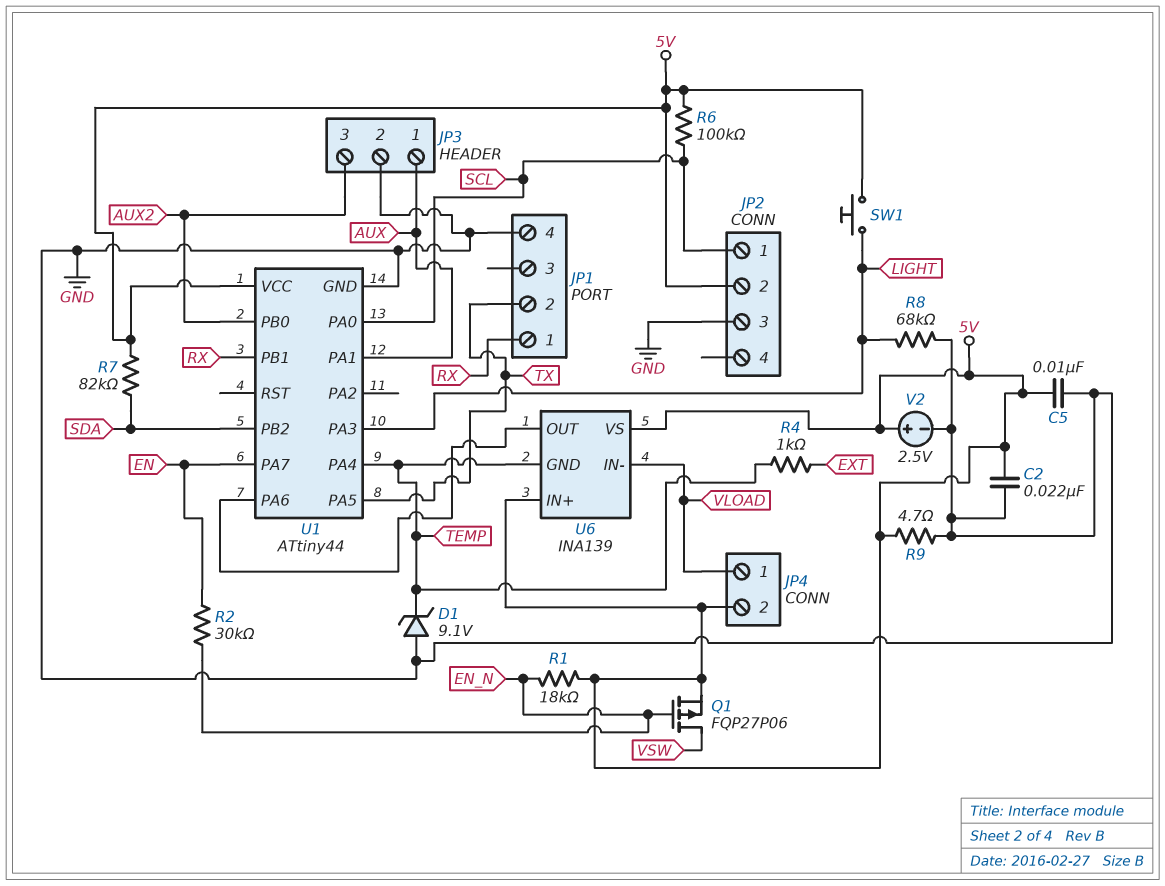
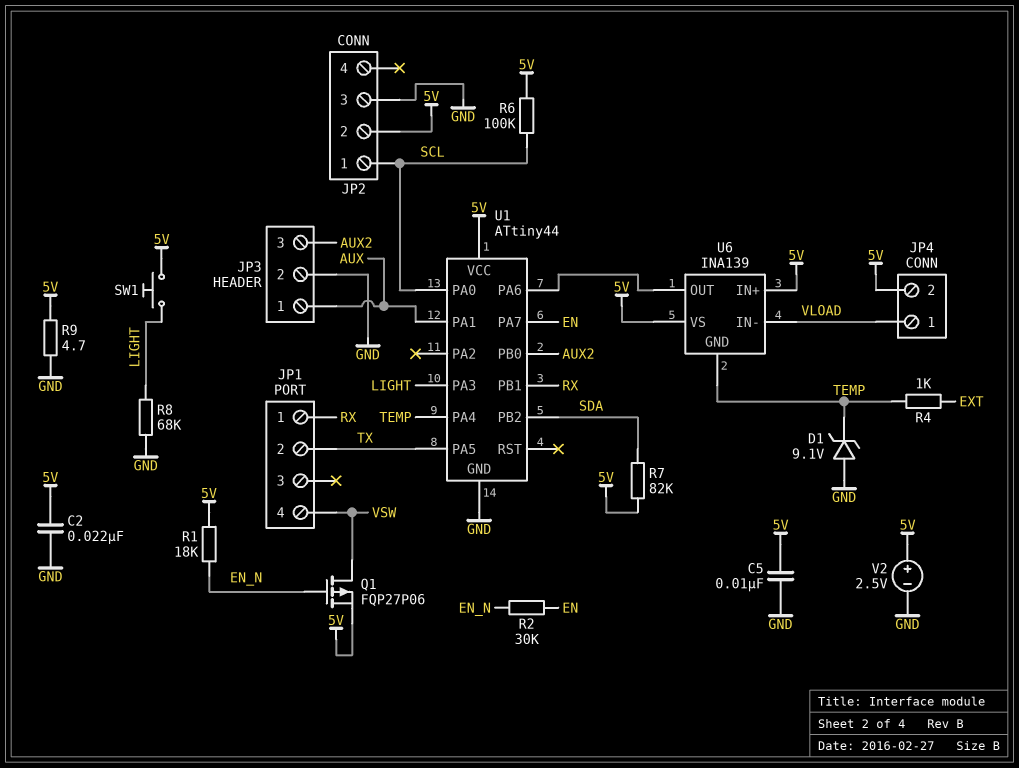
JP1 pin 4: GND -> VSW

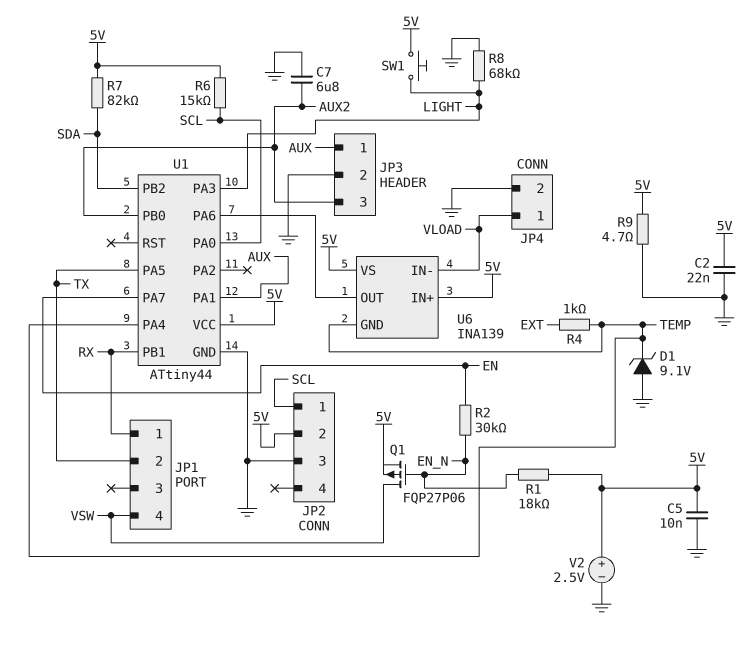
C7: none -> 6.8uF (AUX2, GND)
JP4 pin 2: 5V -> GND
R6: 100k (5V, SCL) -> 15k (5V, SCL)

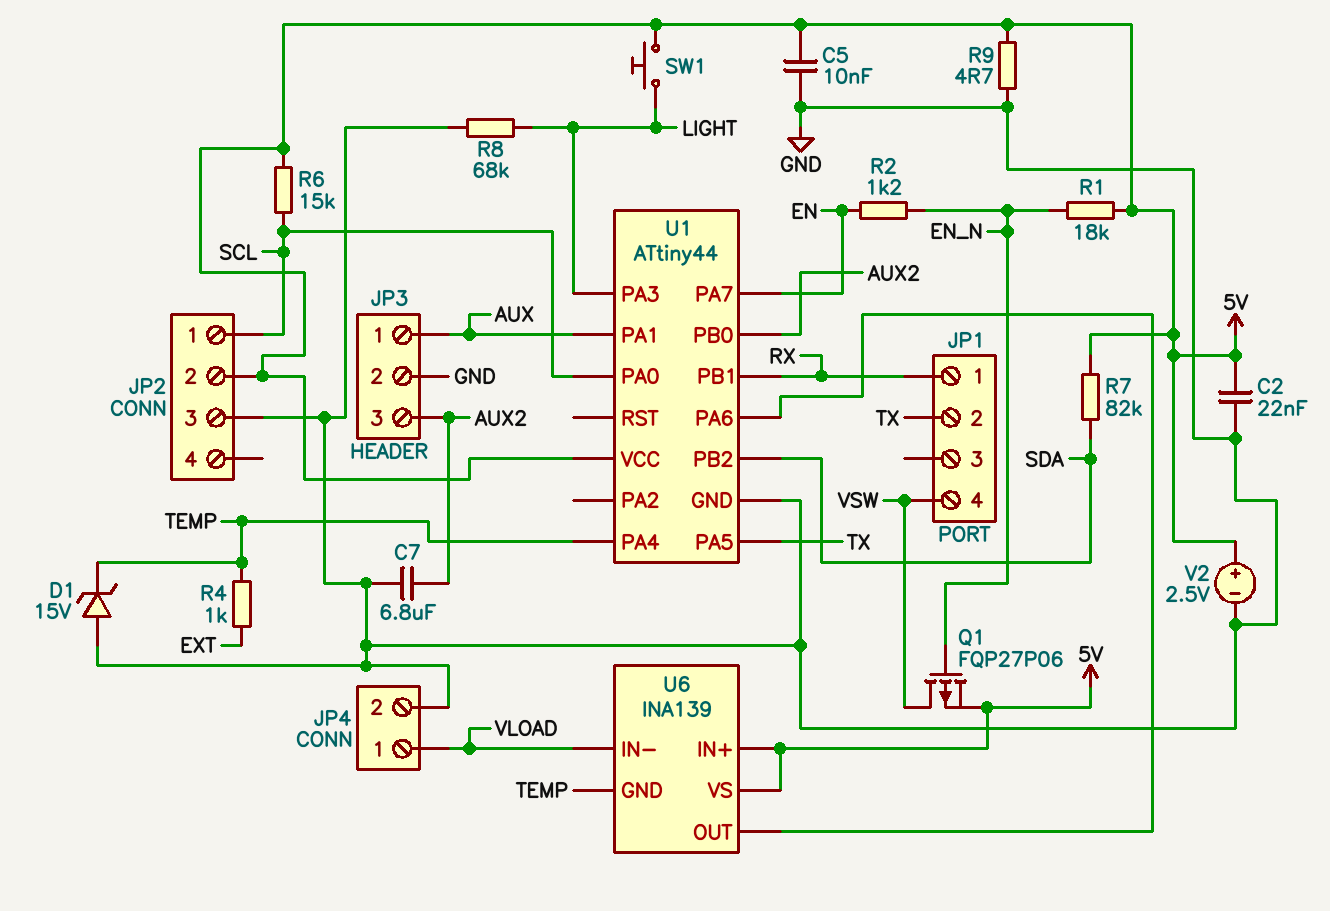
D1: zener 9.1V (A GND, K TEMP) -> zener 15V (A GND, K TEMP)
R2: 30k (EN, EN_N) -> 1.2k (EN, EN_N)

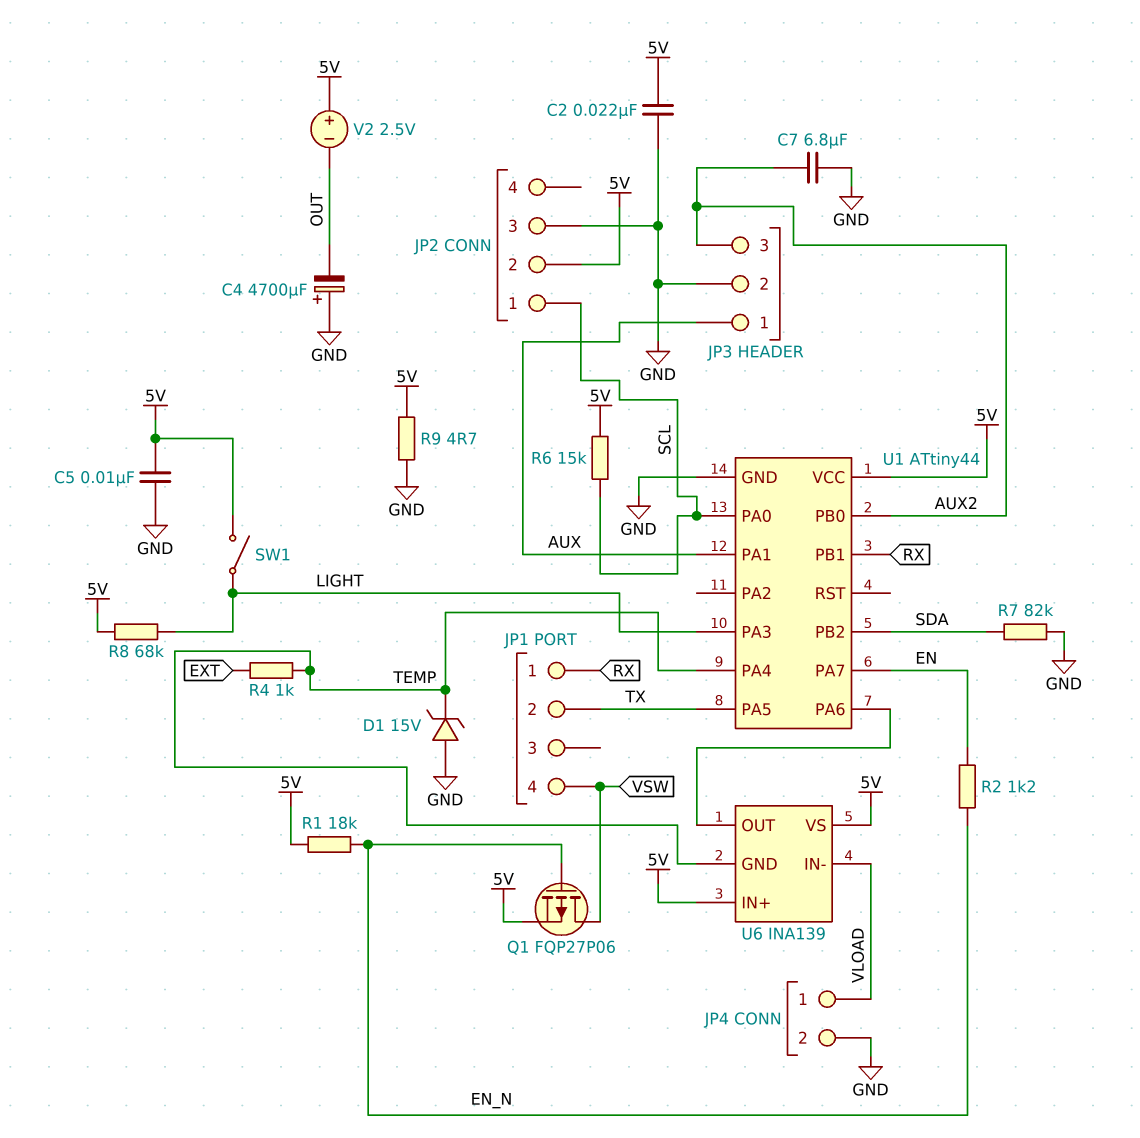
C4: none -> 4700uF (plus GND, minus OUT)
R7: 82k (5V, SDA) -> 82k (GND, SDA)
R8: 68k (GND, LIGHT) -> 68k (5V, LIGHT)
SW1: button (5V, LIGHT) -> switch (5V, LIGHT)
V2: 2.5V (plus 5V, minus GND) -> 2.5V (plus 5V, minus OUT)

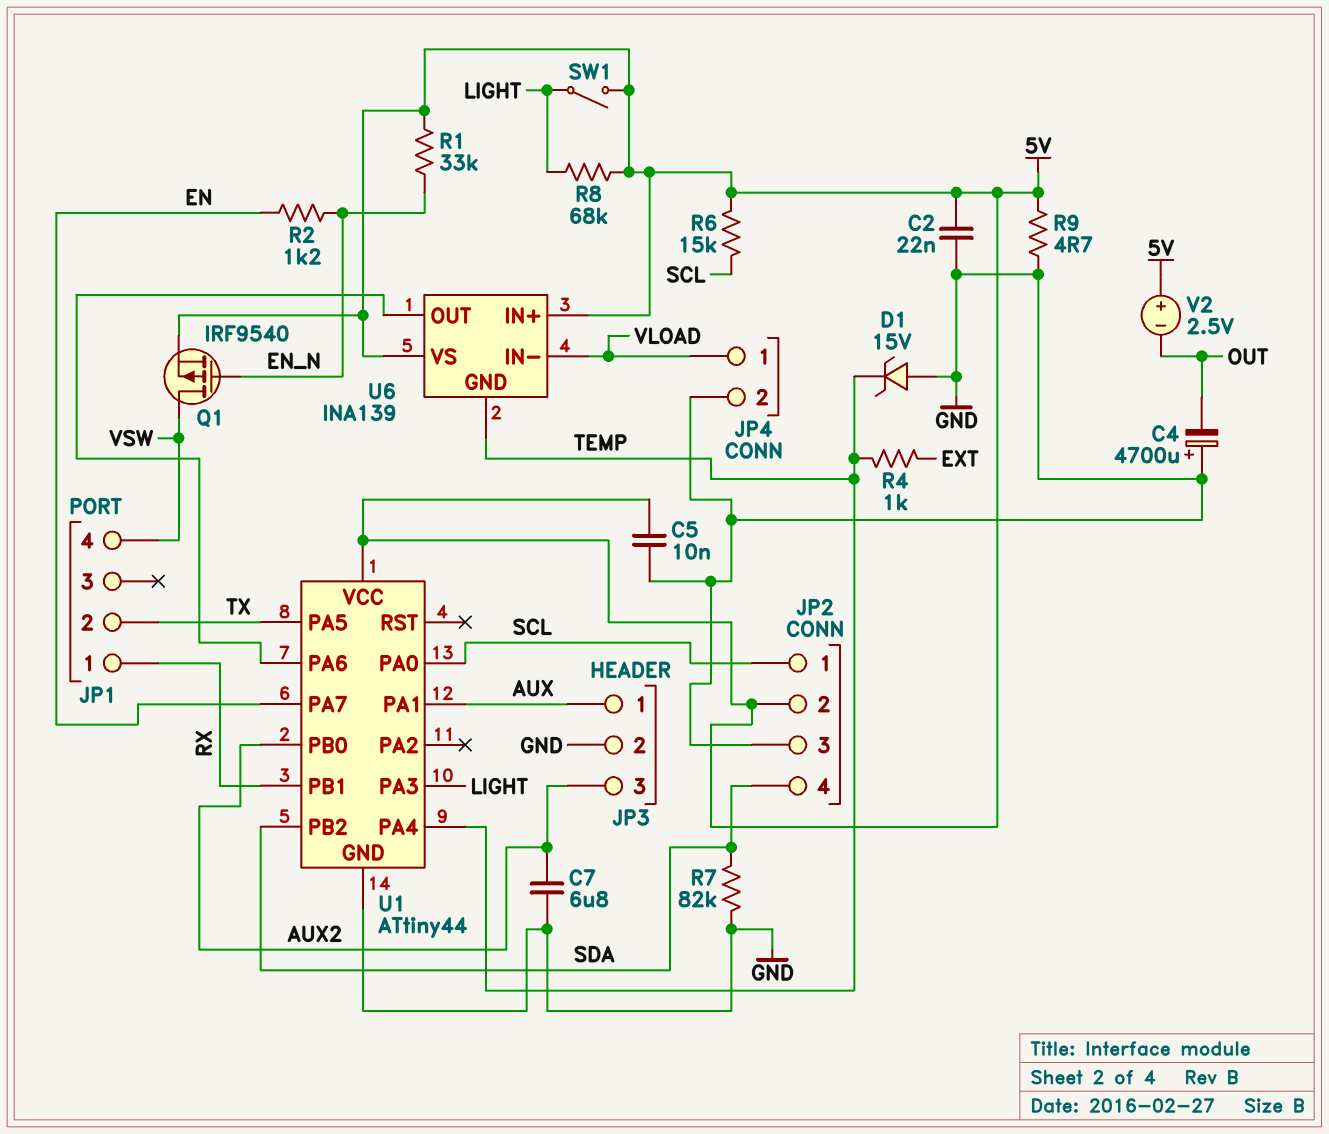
JP2 pin 4: none -> SDA
Q1: PMOS FQP27P06 (G EN_N, D VSW, S 5V) -> PMOS IRF9540 (G EN_N, D VSW, S 5V)
R1: 18k (5V, EN_N) -> 33k (5V, EN_N)

